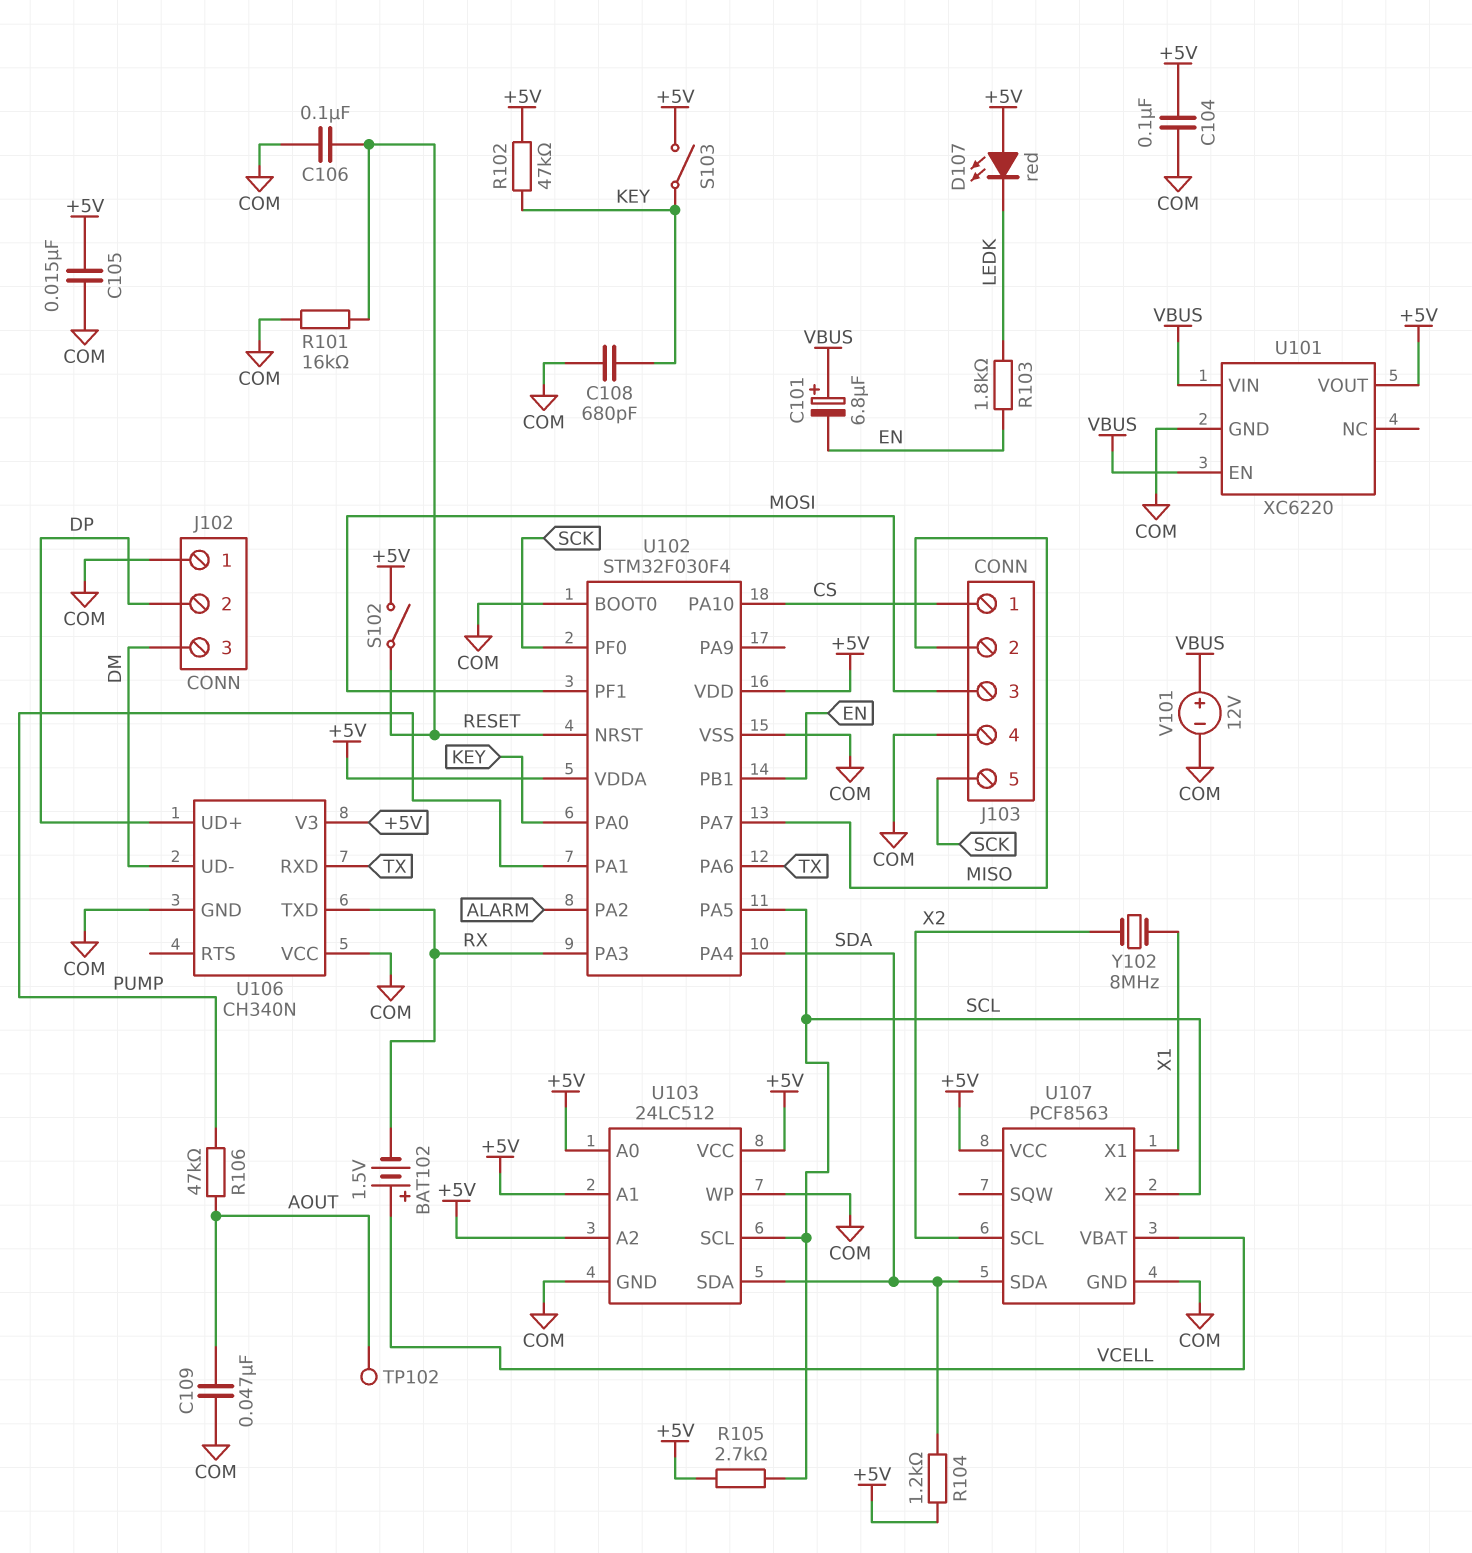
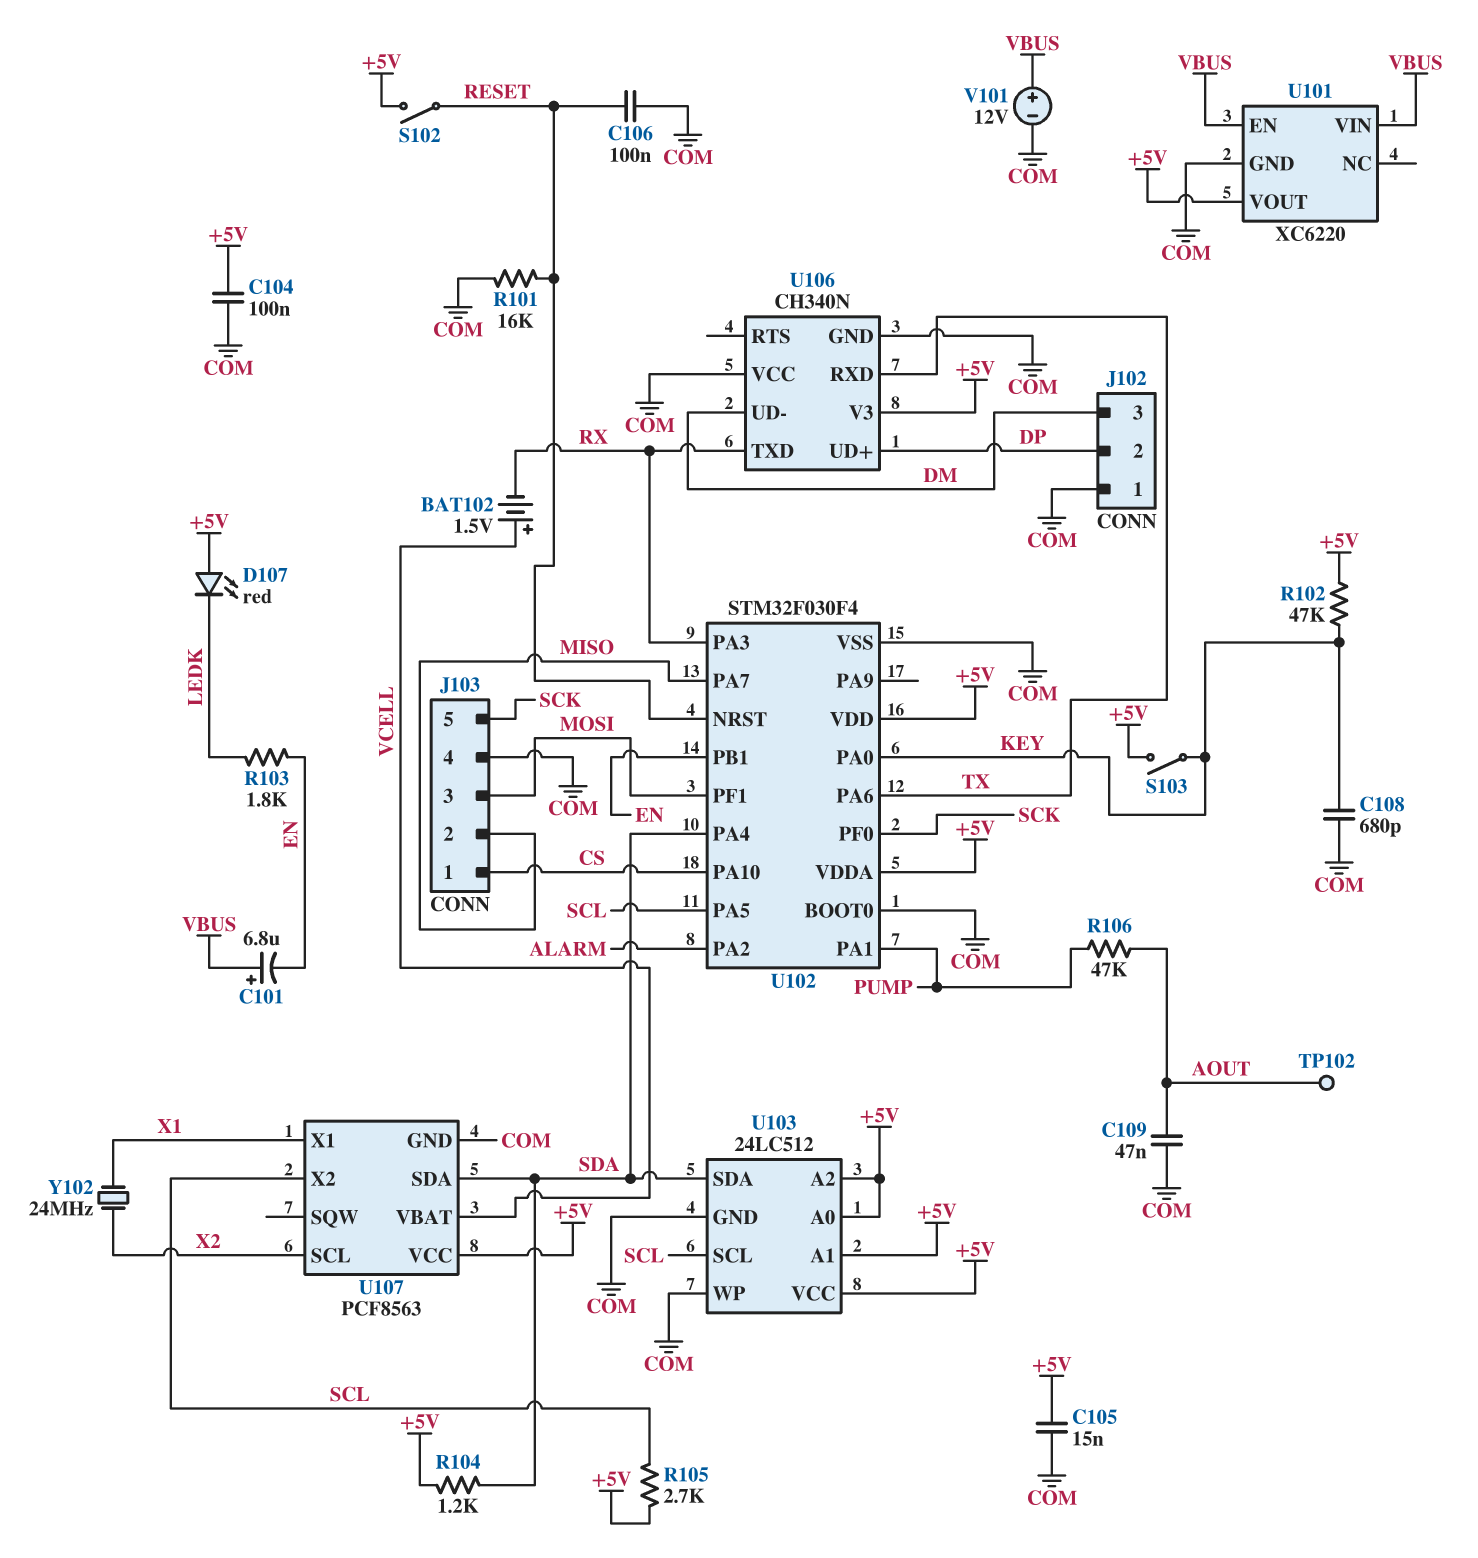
Y102: 8MHz (X1, X2) -> 24MHz (X1, X2)

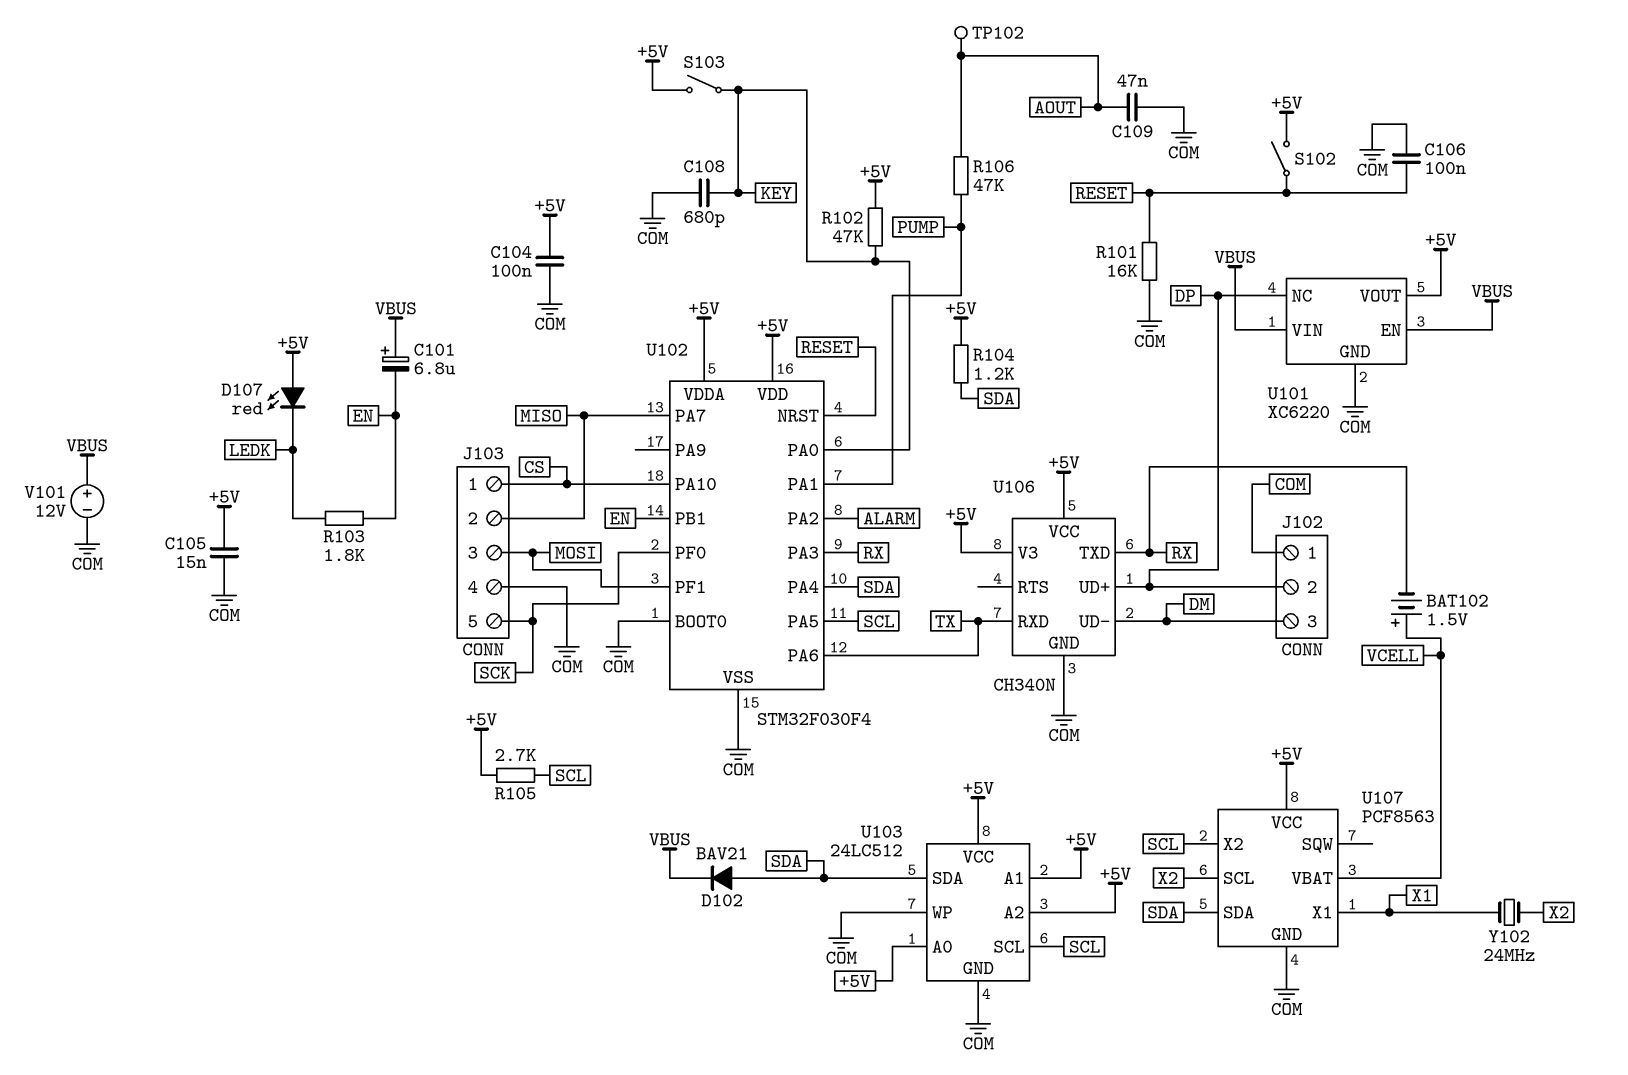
D102: none -> diode BAV21 (A SDA, K VBUS)
U101 pin NC: none -> DP
U106 pin VCC: COM -> +5V

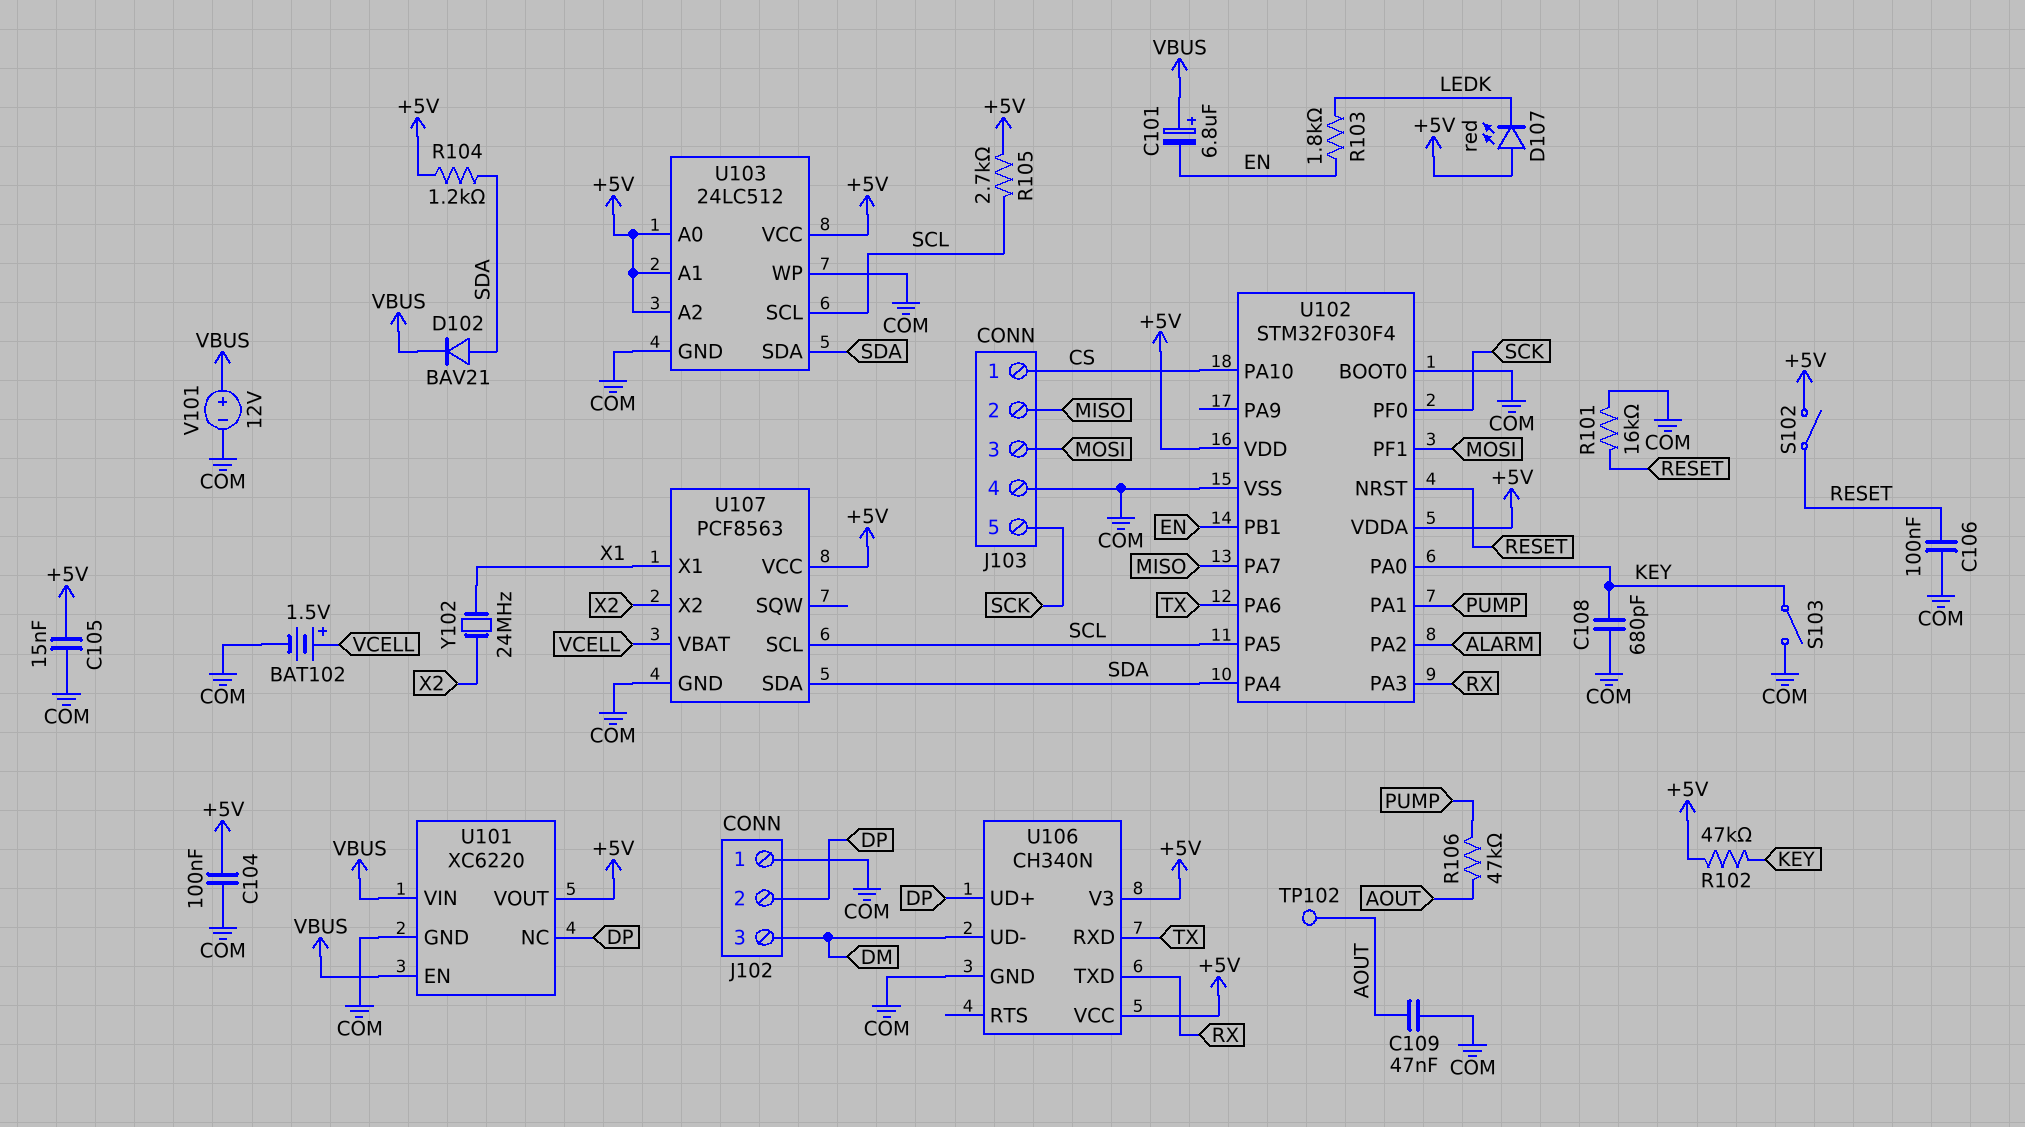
BAT102: 1.5V (plus VCELL, minus RX) -> 1.5V (plus VCELL, minus COM)
S103: switch (+5V, KEY) -> switch (COM, KEY)
U107 pin SCL: X2 -> SCL
U107 pin X2: SCL -> X2

